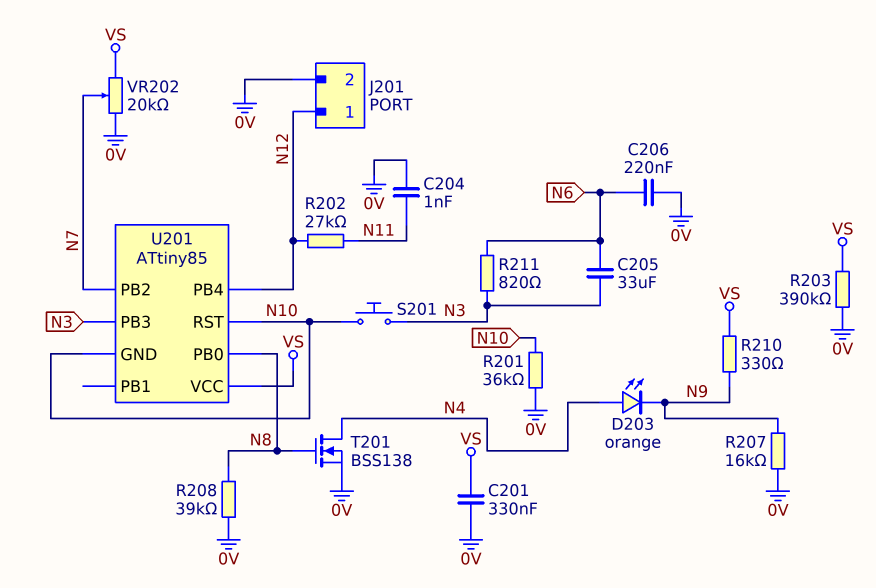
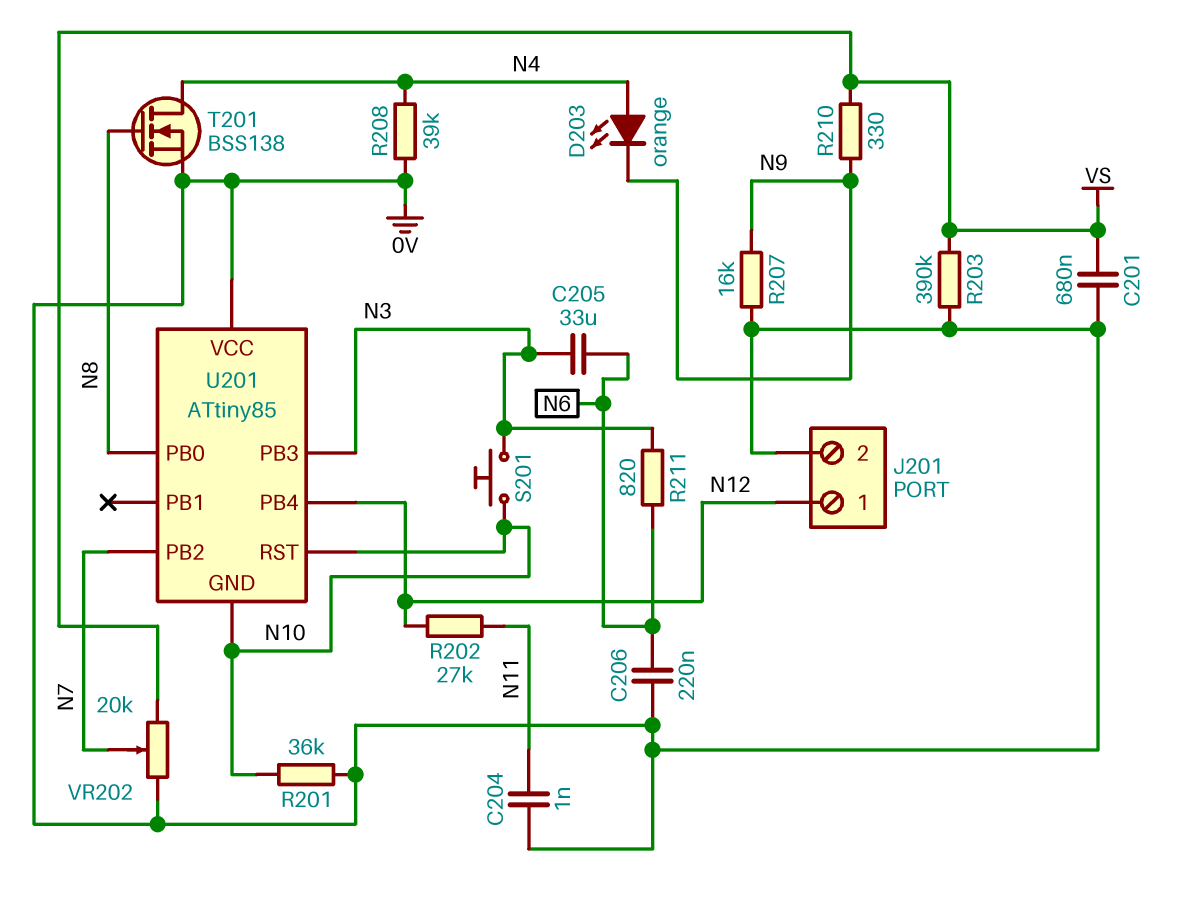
C201: 330nF (0V, VS) -> 680nF (0V, VS)
R208: 39k (0V, N8) -> 39k (0V, N4)
U201 pin VCC: VS -> 0V

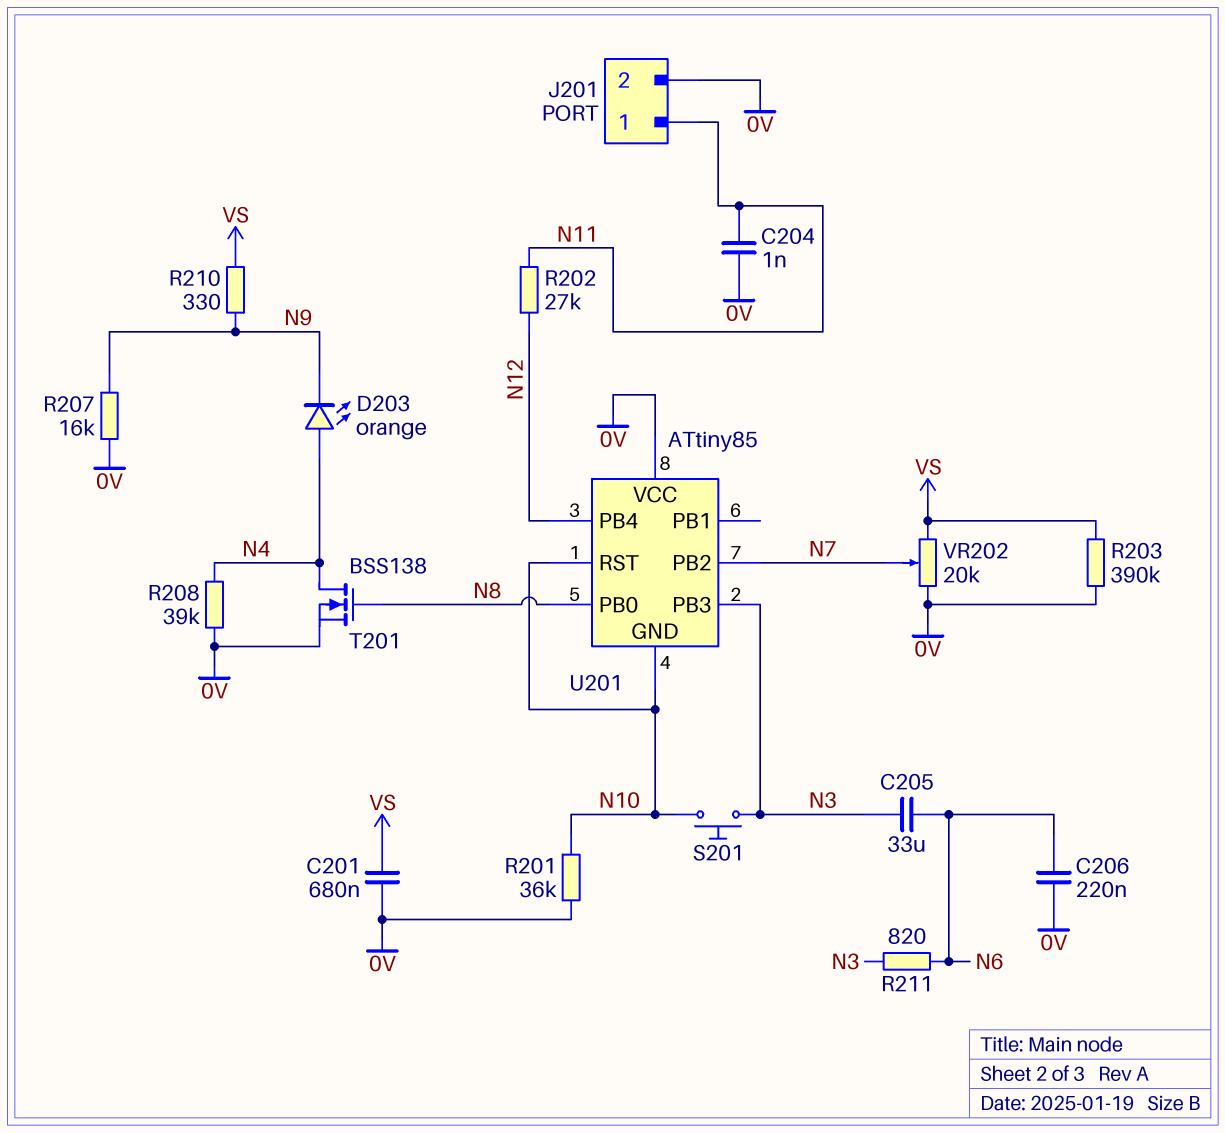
J201 pin 1: N12 -> N11

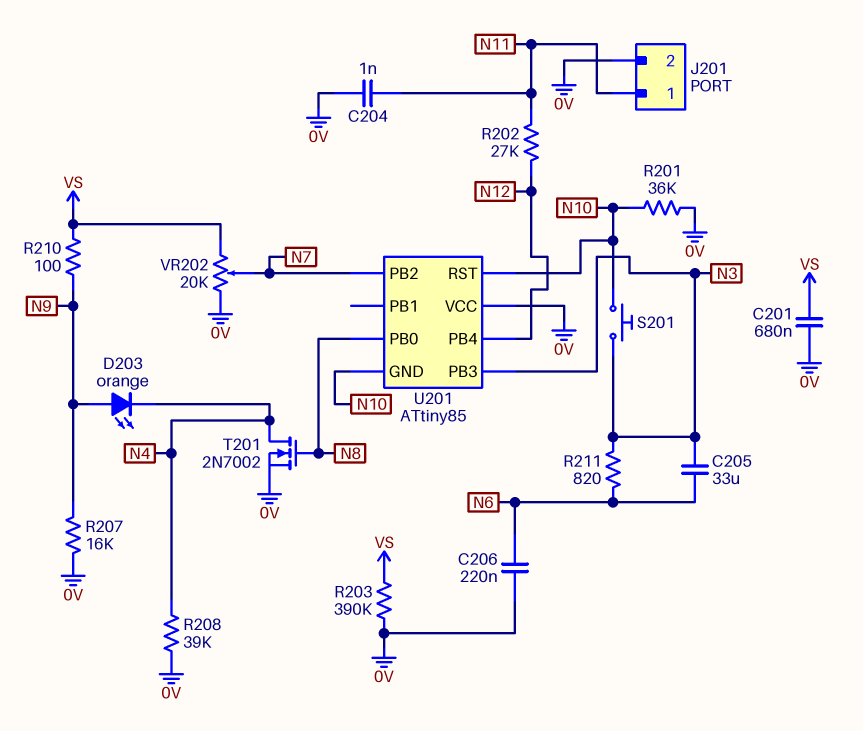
D203: LED orange (A N4, K N9) -> LED orange (A N9, K N4)
R210: 330 (N9, VS) -> 100 (N9, VS)
T201: NMOS BSS138 (G N8, D N4, S 0V) -> NMOS 2N7002 (G N8, D N4, S 0V)

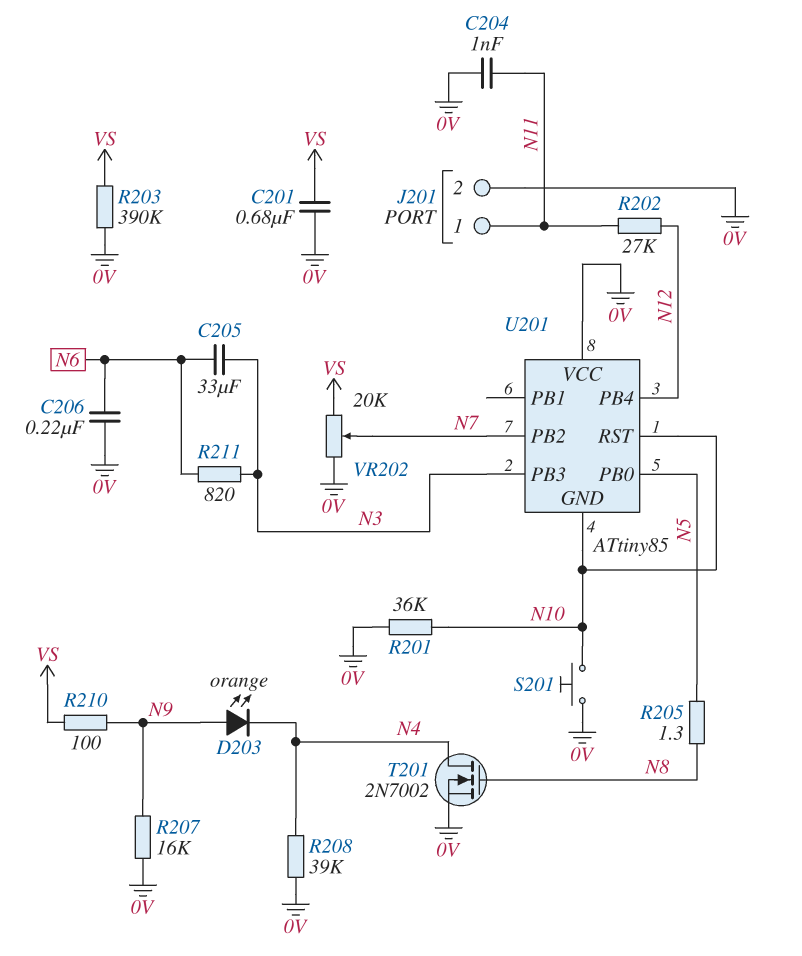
R205: none -> 1.3 (N5, N8)
S201: button (N3, N10) -> button (0V, N10)
U201 pin PB0: N8 -> N5

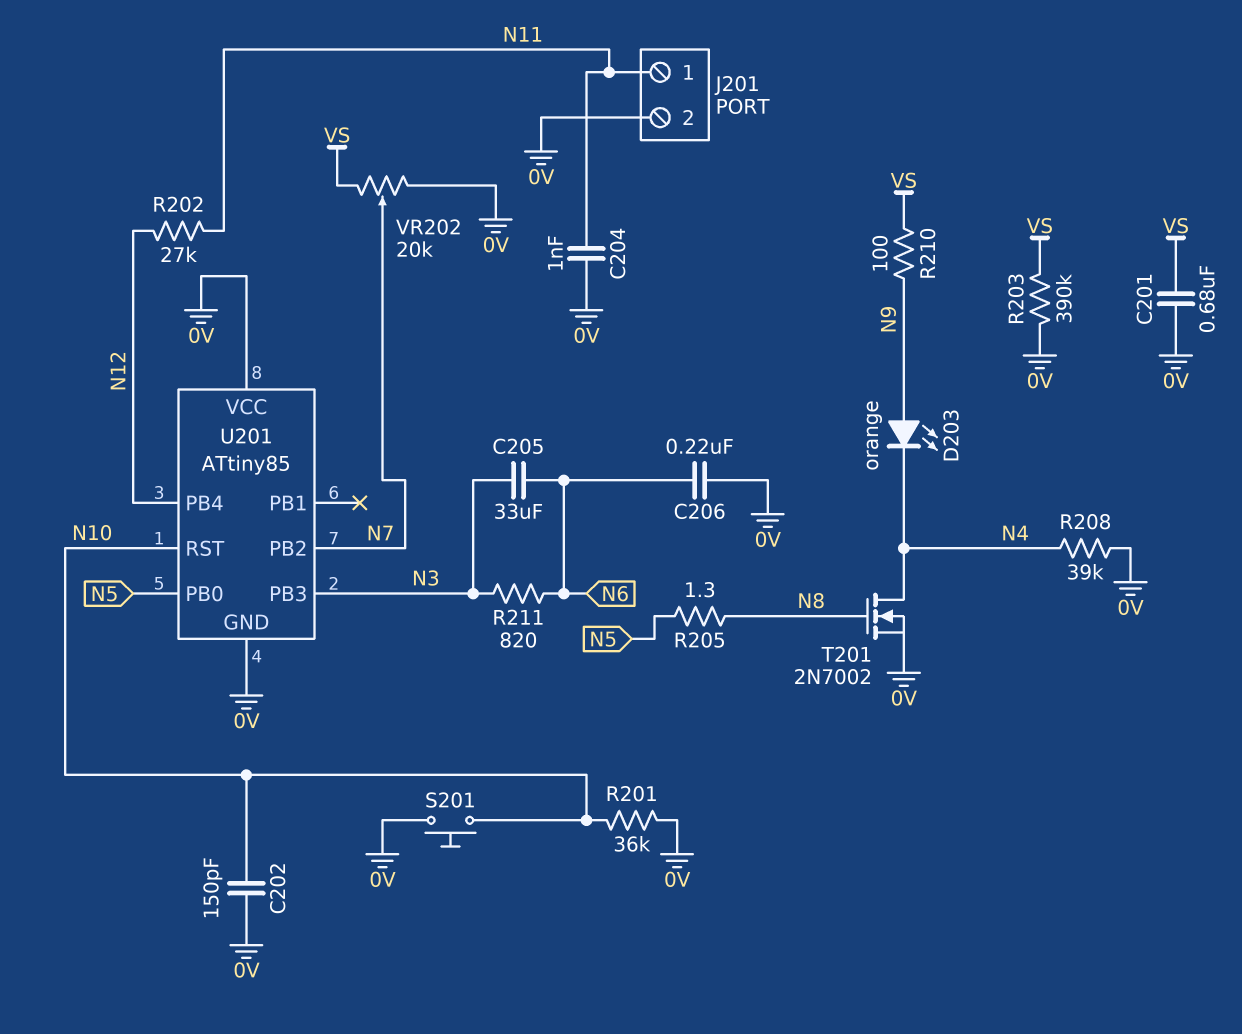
C202: none -> 150pF (0V, N10)
R207: 16k (0V, N9) -> none
U201 pin GND: N10 -> 0V

